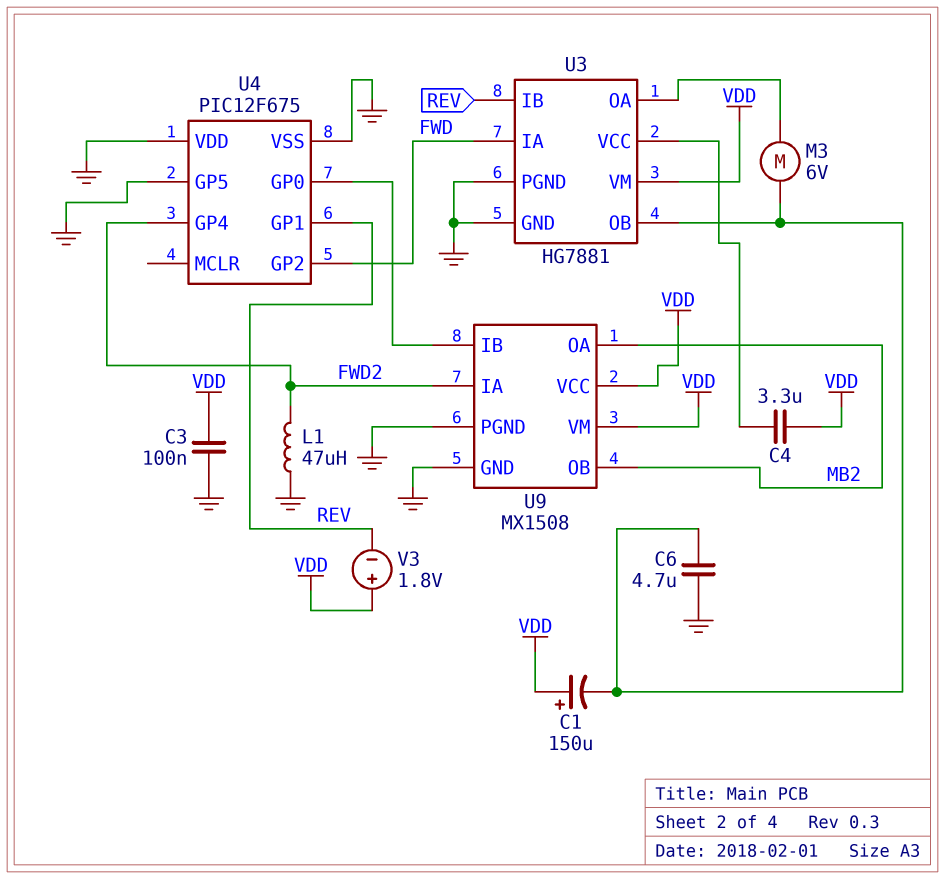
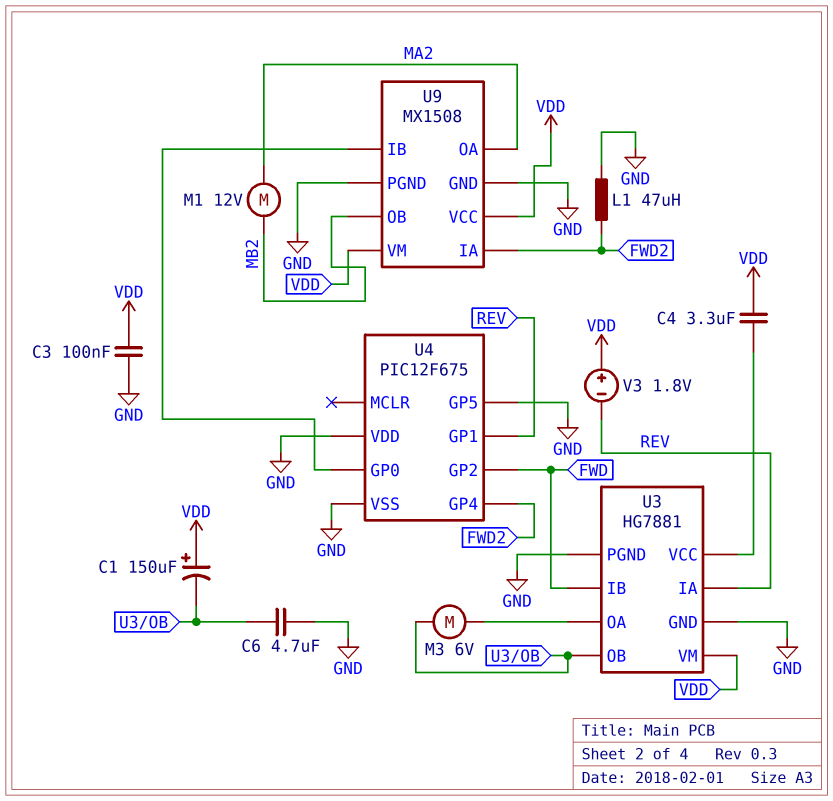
M1: none -> motor 12V (MA2, MB2)
U3 pin IA: FWD -> REV
U3 pin IB: REV -> FWD
U9 pin OA: MB2 -> MA2

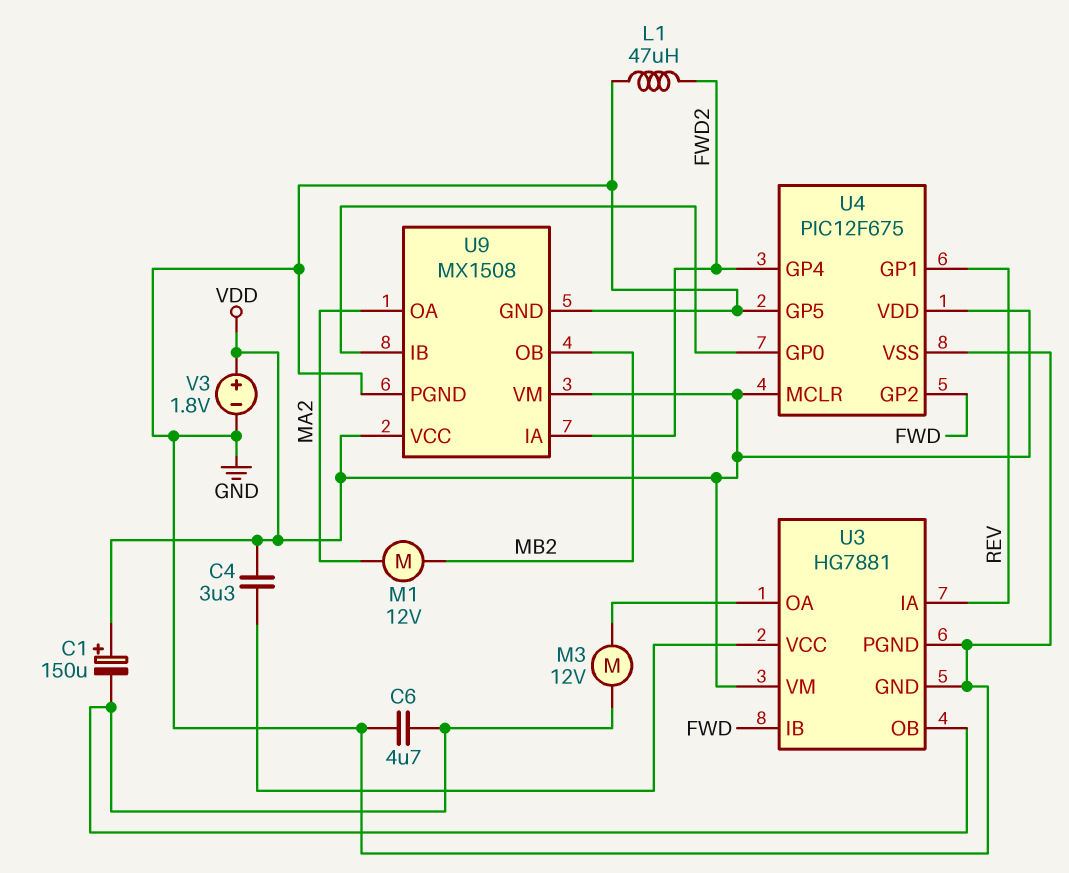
C3: 100nF (GND, VDD) -> none
M3: motor 6V (U3/OA, U3/OB) -> motor 12V (U3/OA, U3/OB)
U4 pin MCLR: none -> VDD
U4 pin VDD: GND -> VDD
V3: 1.8V (plus VDD, minus REV) -> 1.8V (plus VDD, minus GND)

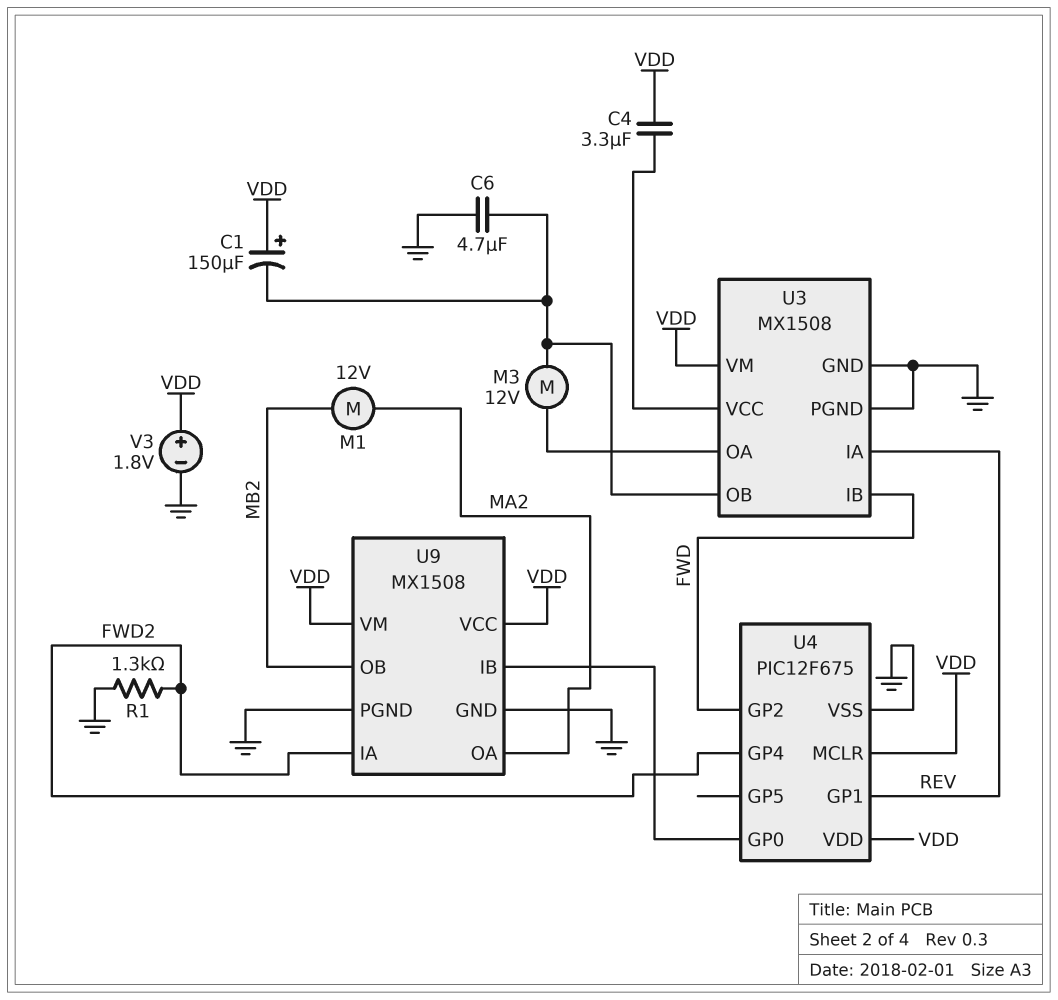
L1: 47uH (FWD2, GND) -> none
R1: none -> 1.3k (FWD2, GND)
U3: HG7881 -> MX1508
U4 pin GP5: GND -> none

